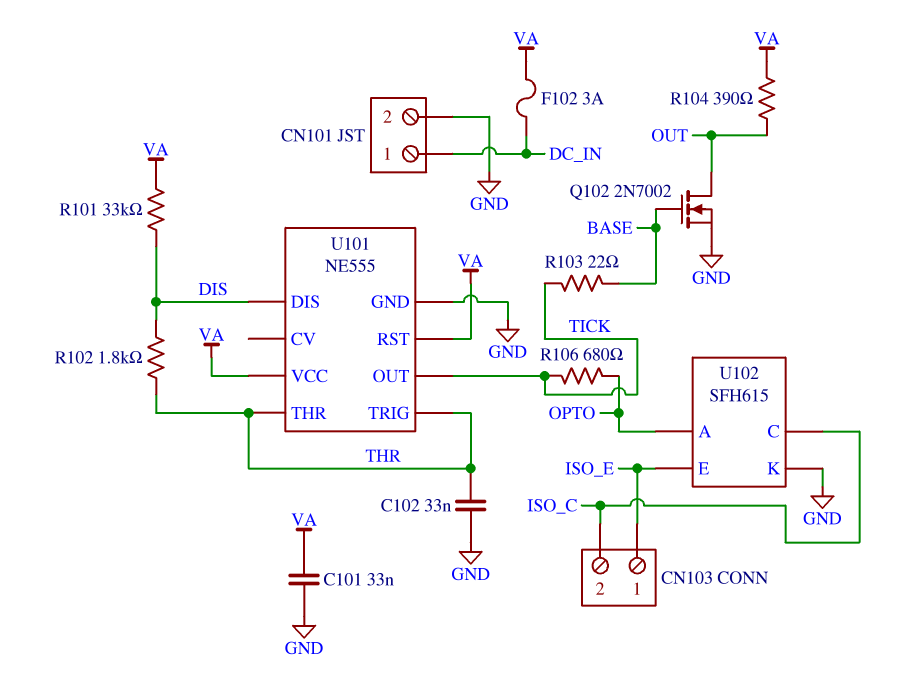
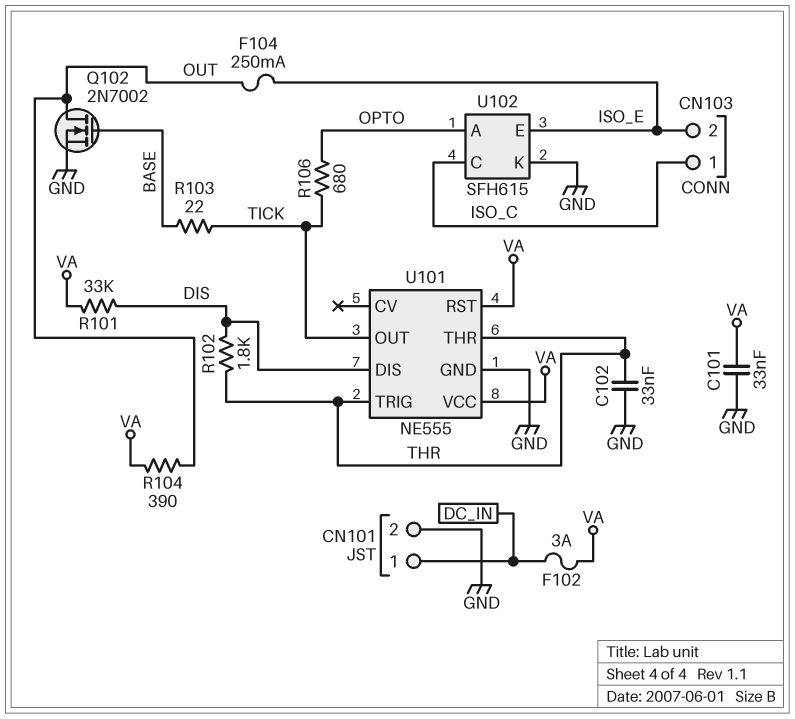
CN103 pin 1: ISO_E -> ISO_C
CN103 pin 2: ISO_C -> ISO_E
F104: none -> 250mA (ISO_E, OUT)

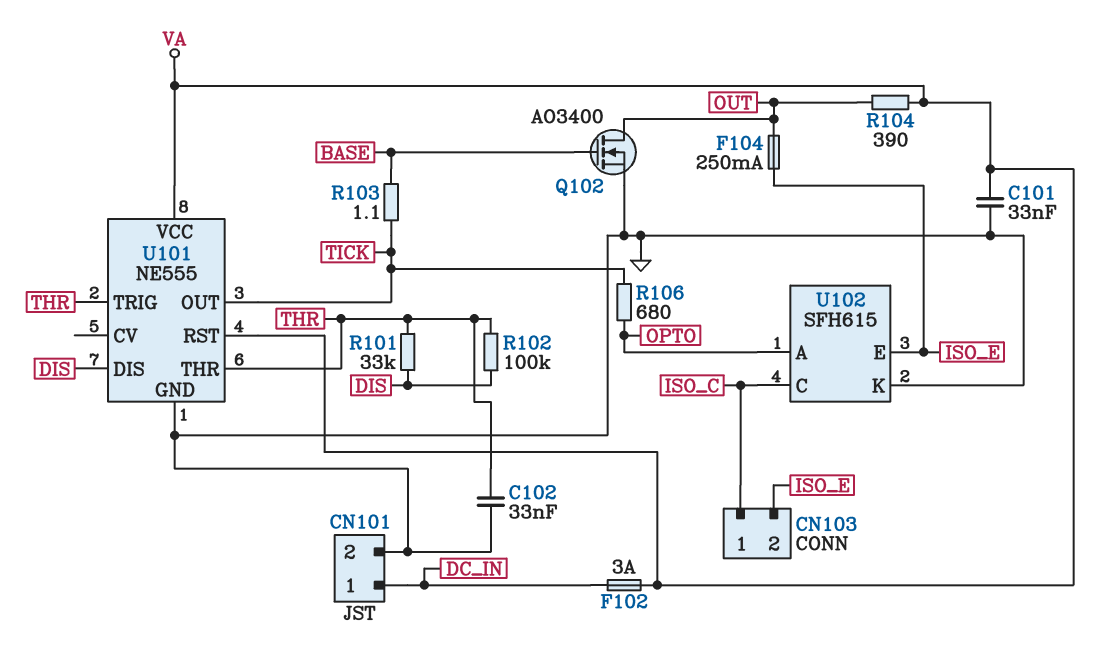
Q102: NMOS 2N7002 (G BASE, D OUT, S GND) -> NMOS AO3400 (G BASE, D OUT, S GND)
R101: 33k (DIS, VA) -> 33k (DIS, THR)
R102: 1.8k (DIS, THR) -> 100k (DIS, THR)
R103: 22 (BASE, TICK) -> 1.1 (BASE, TICK)

